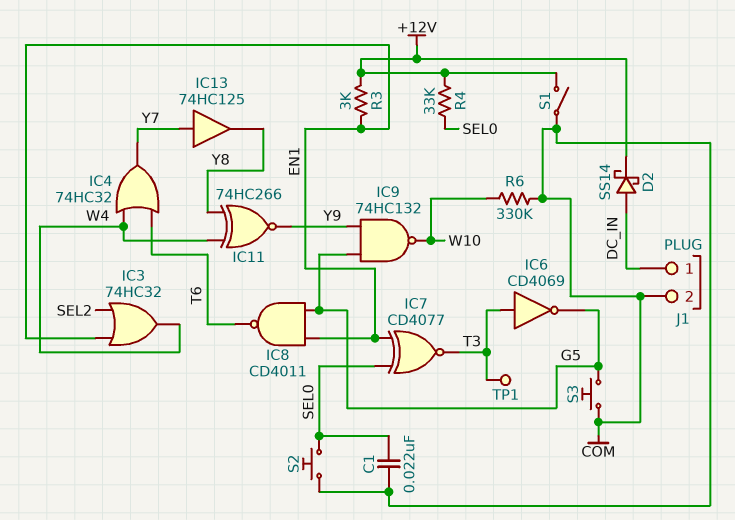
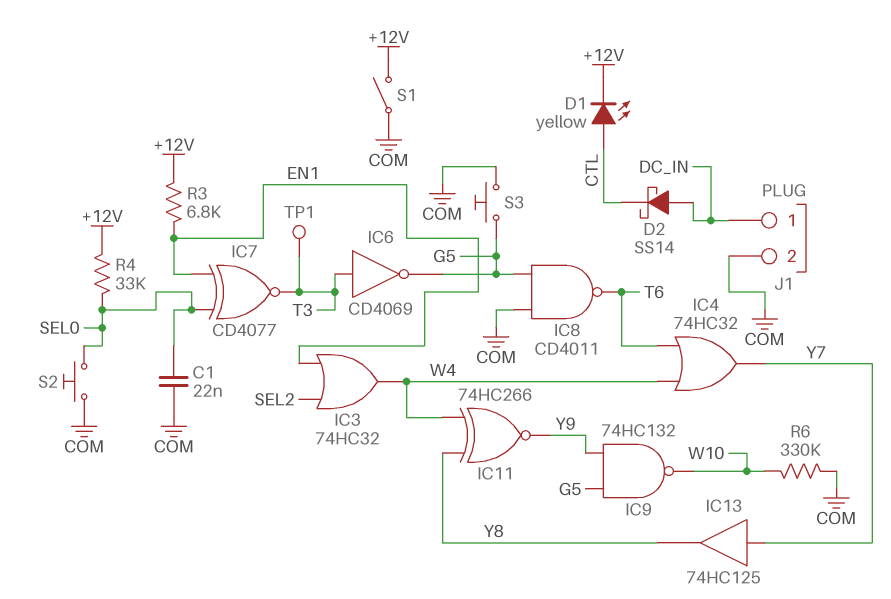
D1: none -> LED yellow (A CTL, K +12V)
D2: schottky SS14 (A DC_IN, K +12V) -> schottky SS14 (A DC_IN, K CTL)
IC8: NAND CD4011 (in EN1, in G5, out T6) -> NAND CD4011 (in COM, in G5, out T6)
R3: 3k (+12V, EN1) -> 6.8k (+12V, EN1)

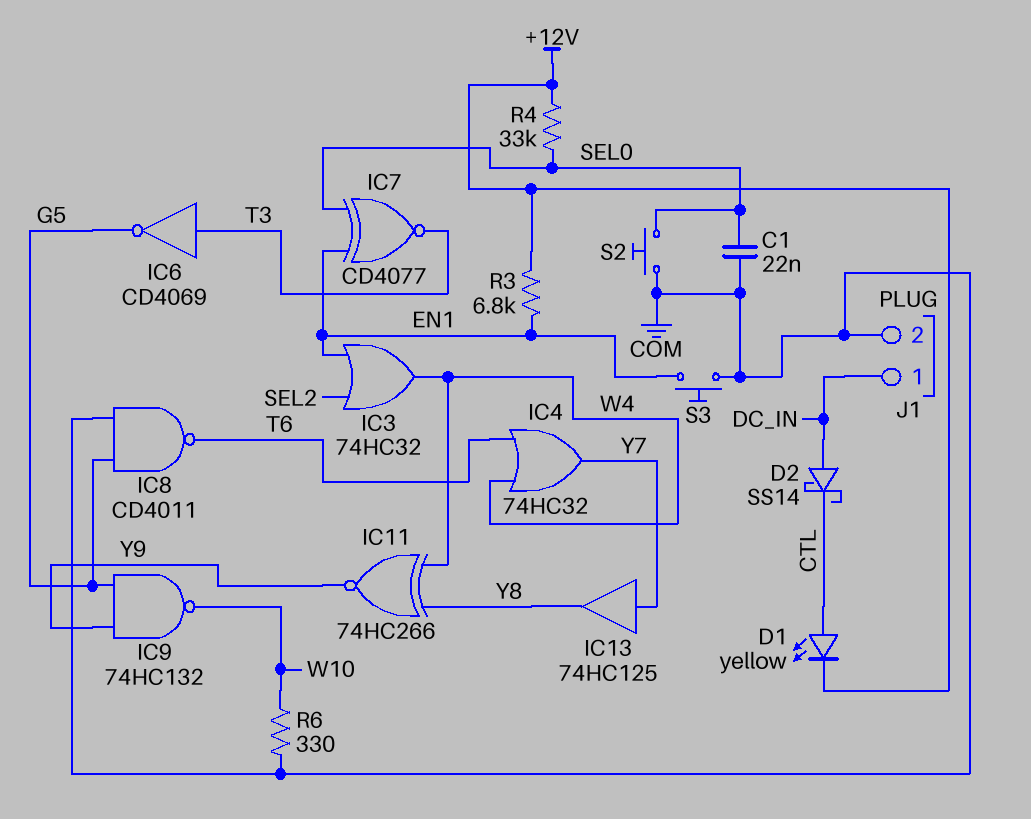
R6: 330k (COM, W10) -> 330 (COM, W10)
S1: switch (+12V, COM) -> none
S3: button (COM, G5) -> button (COM, EN1)
TP1: test point (T3) -> none

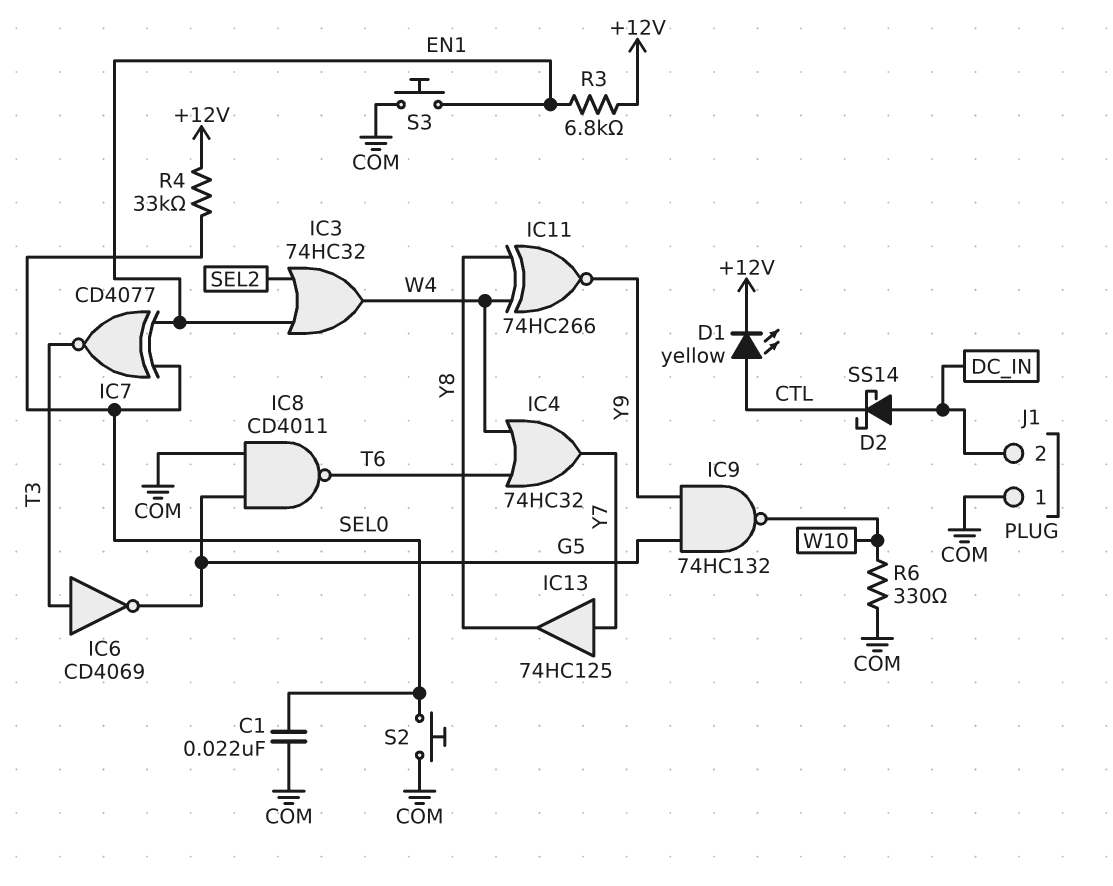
J1 pin 1: DC_IN -> COM
J1 pin 2: COM -> DC_IN

